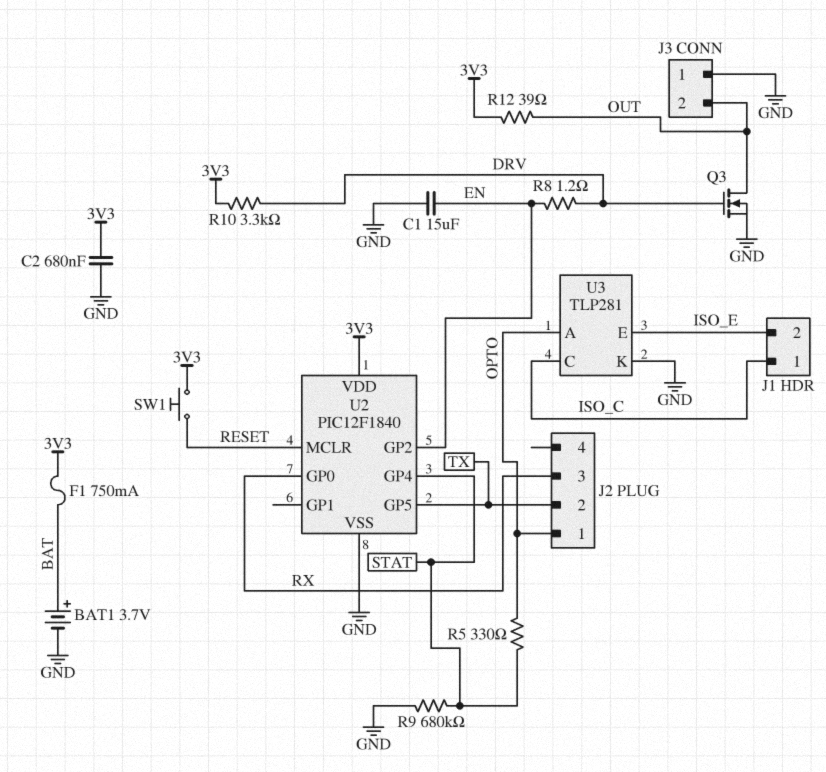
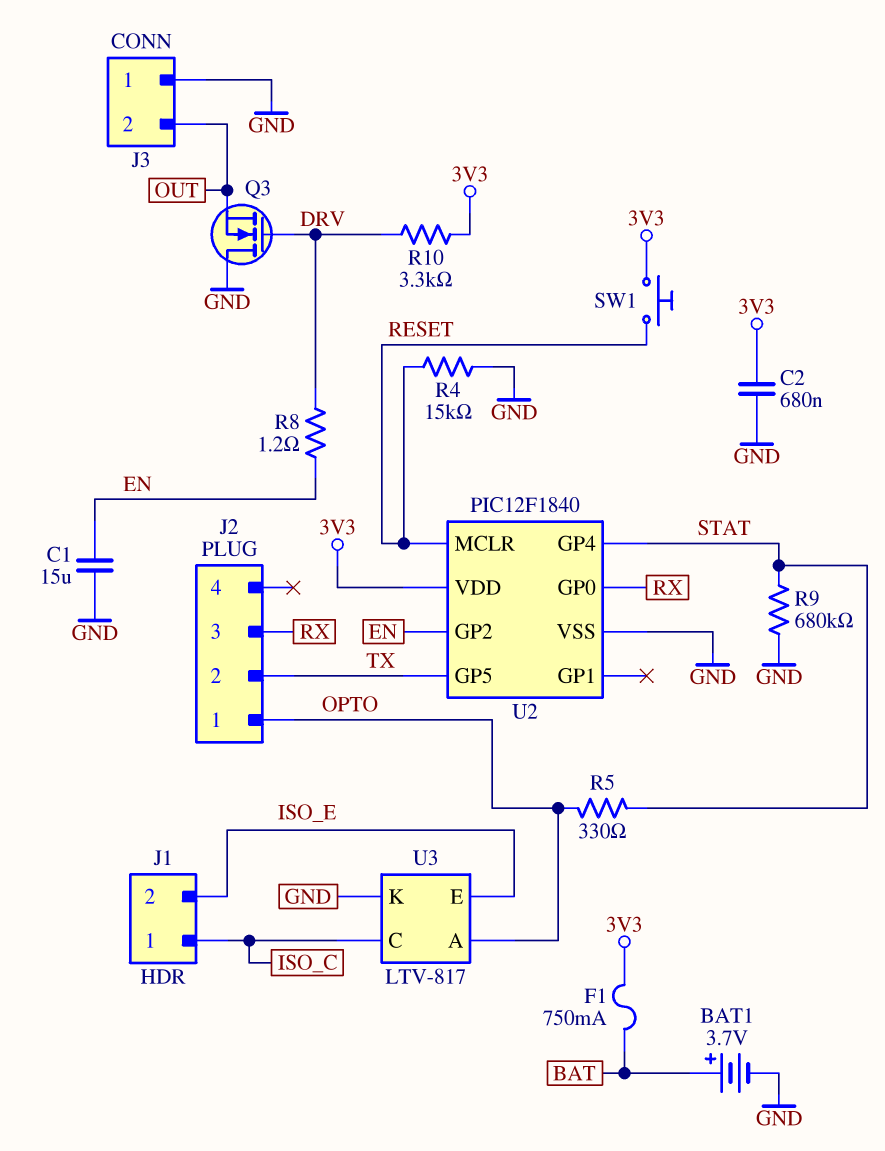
Q3: NMOS (G DRV, D OUT, S GND) -> NMOS (G DRV, D GND, S OUT)
R4: none -> 15k (GND, RESET)
R12: 39 (3V3, OUT) -> none
U3: TLP281 -> LTV-817

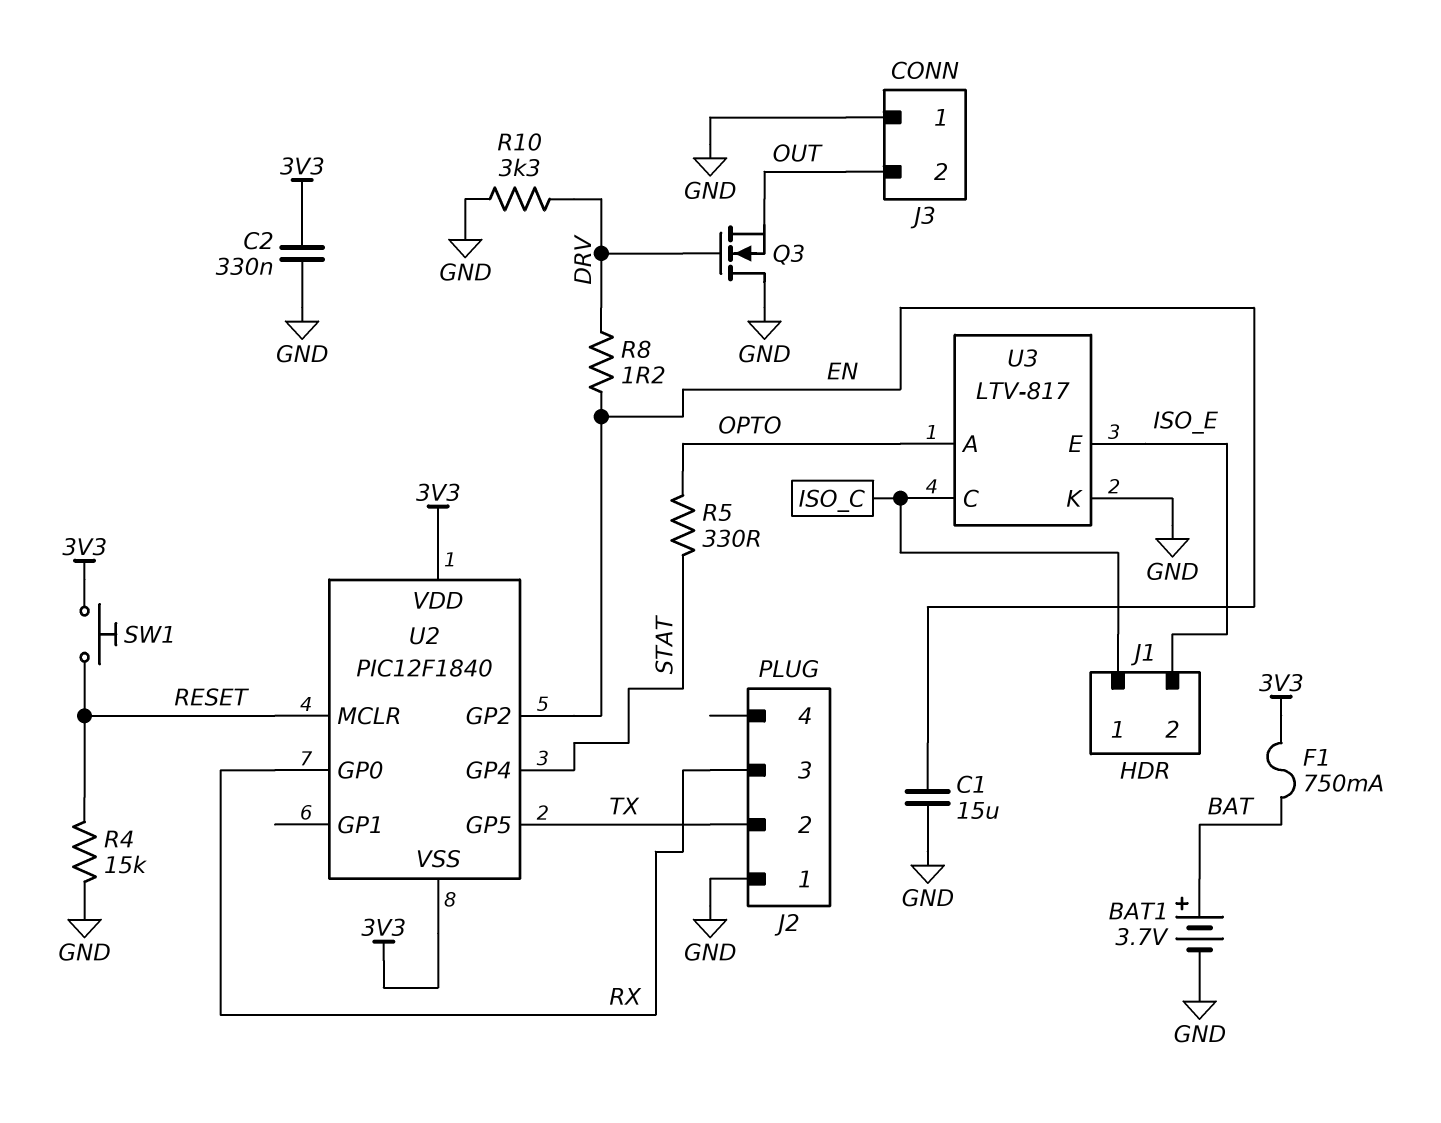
C2: 680nF (3V3, GND) -> 330nF (3V3, GND)
J2 pin 1: OPTO -> GND
R9: 680k (GND, STAT) -> none
R10: 3.3k (3V3, DRV) -> 3.3k (DRV, GND)
U2 pin VSS: GND -> 3V3

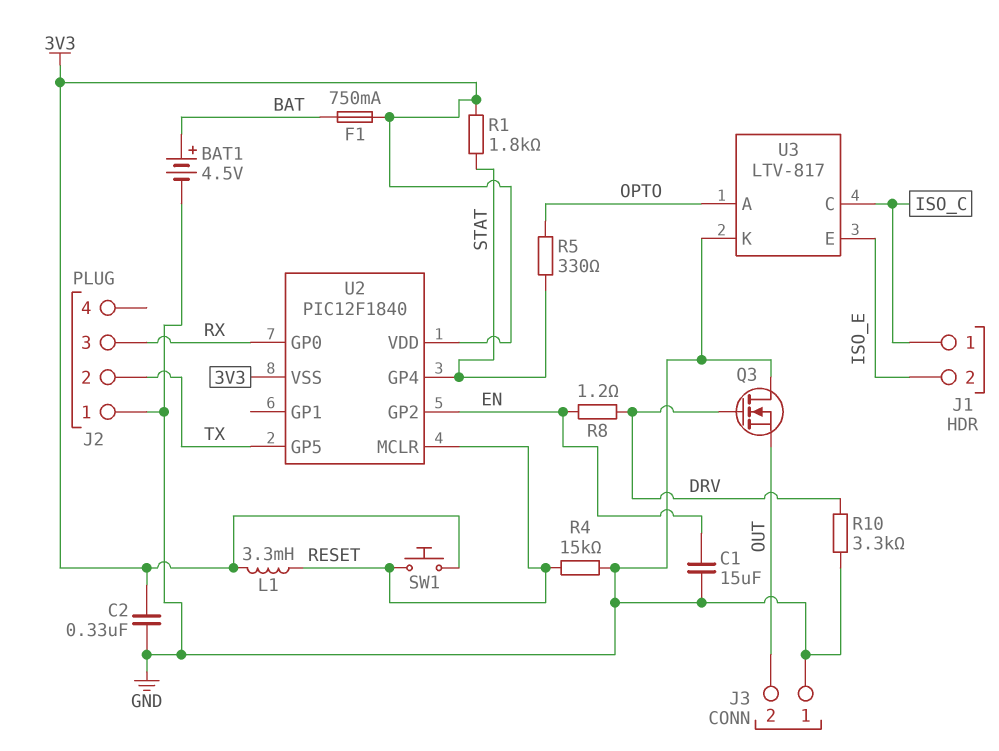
BAT1: 3.7V (plus BAT, minus GND) -> 4.5V (plus BAT, minus GND)
L1: none -> 3.3mH (3V3, RESET)
R1: none -> 1.8k (3V3, STAT)

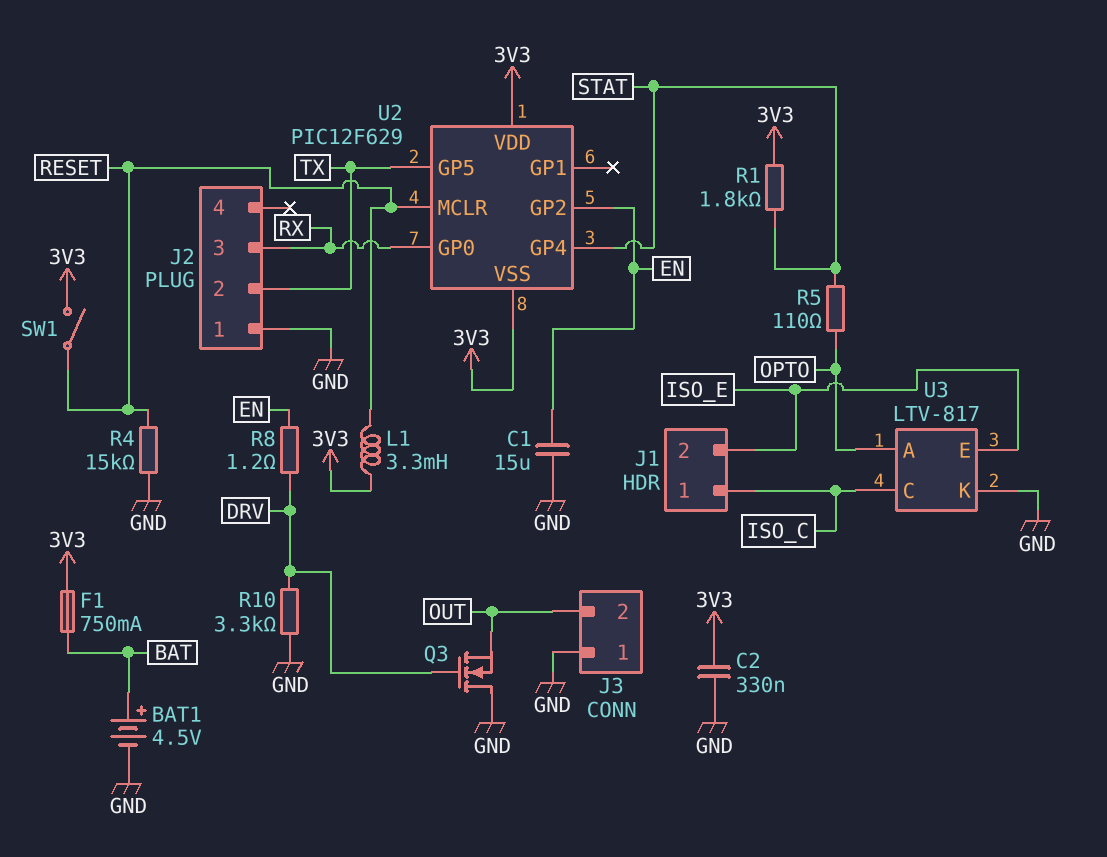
R5: 330 (OPTO, STAT) -> 110 (OPTO, STAT)
SW1: button (3V3, RESET) -> switch (3V3, RESET)
U2: PIC12F1840 -> PIC12F629

